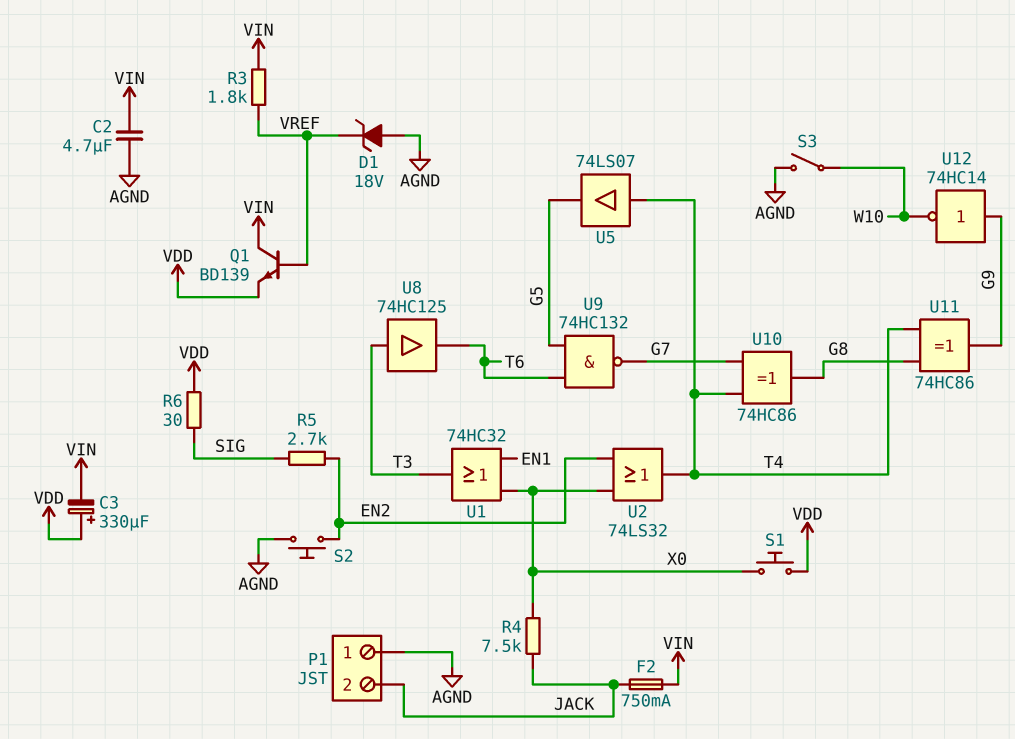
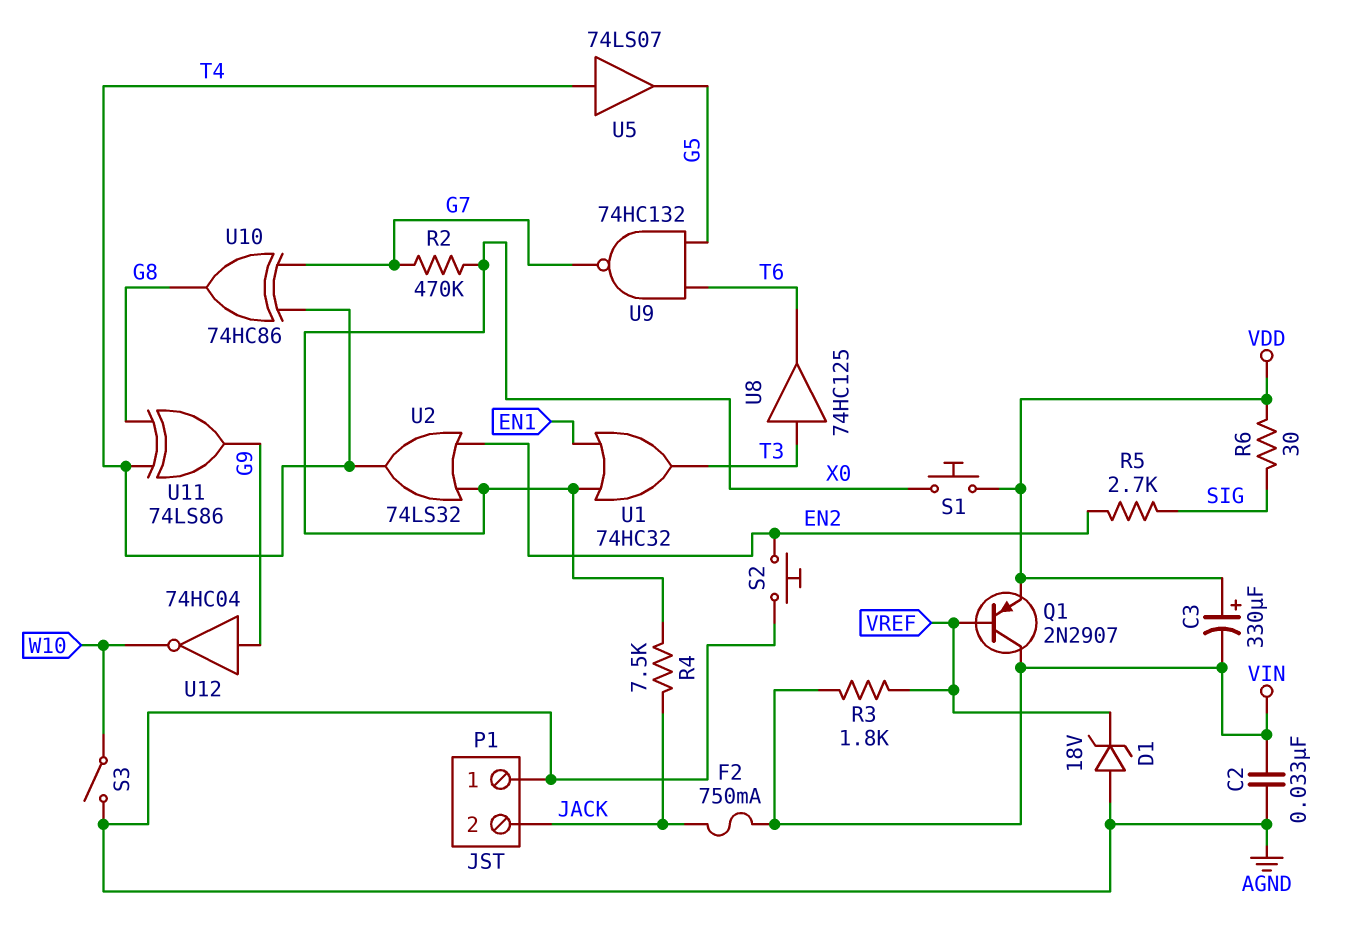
C2: 4.7uF (AGND, VIN) -> 33nF (AGND, VIN)
Q1: NPN BD139 (B VREF, C VIN, E VDD) -> PNP 2N2907 (B VREF, C VIN, E VDD)
R2: none -> 470k (G7, X0)
U11: XOR 74HC86 (in G8, in T4, out G9) -> XOR 74LS86 (in G8, in T4, out G9)
U12: NOT 74HC14 (in G9, out W10) -> NOT 74HC04 (in G9, out W10)

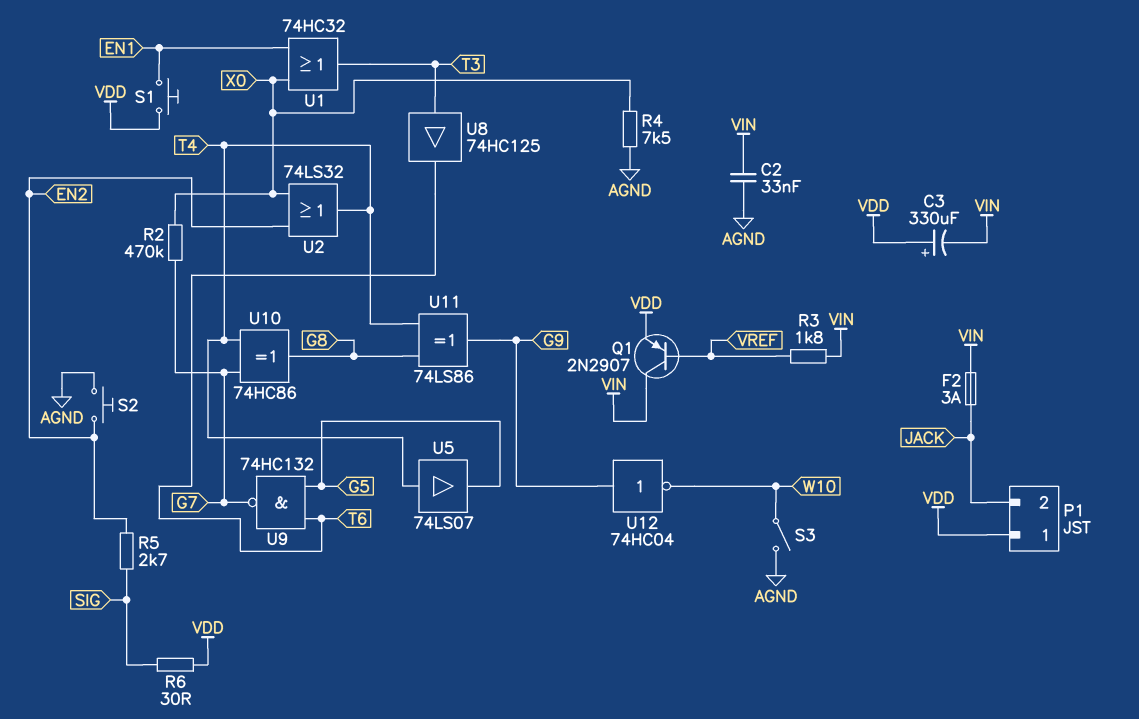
D1: zener 18V (A AGND, K VREF) -> none
F2: 750mA (JACK, VIN) -> 3A (JACK, VIN)
P1 pin 1: AGND -> VDD
R4: 7.5k (JACK, X0) -> 7.5k (AGND, X0)
S1: button (VDD, X0) -> button (EN1, VDD)

